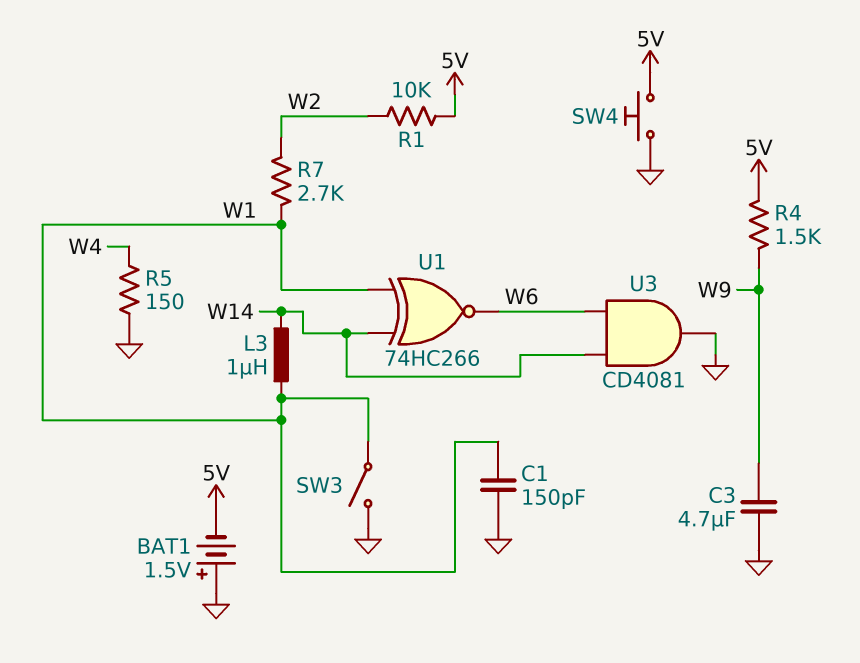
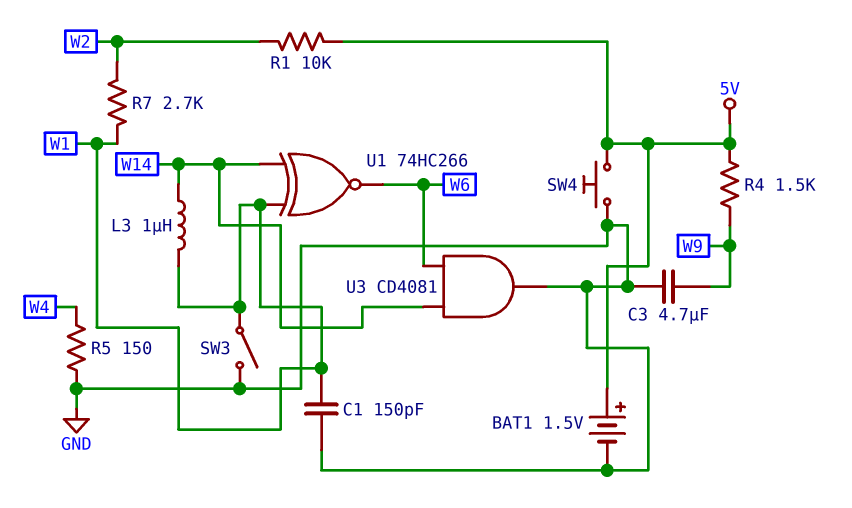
BAT1: 1.5V (plus GND, minus 5V) -> 1.5V (plus 5V, minus GND)

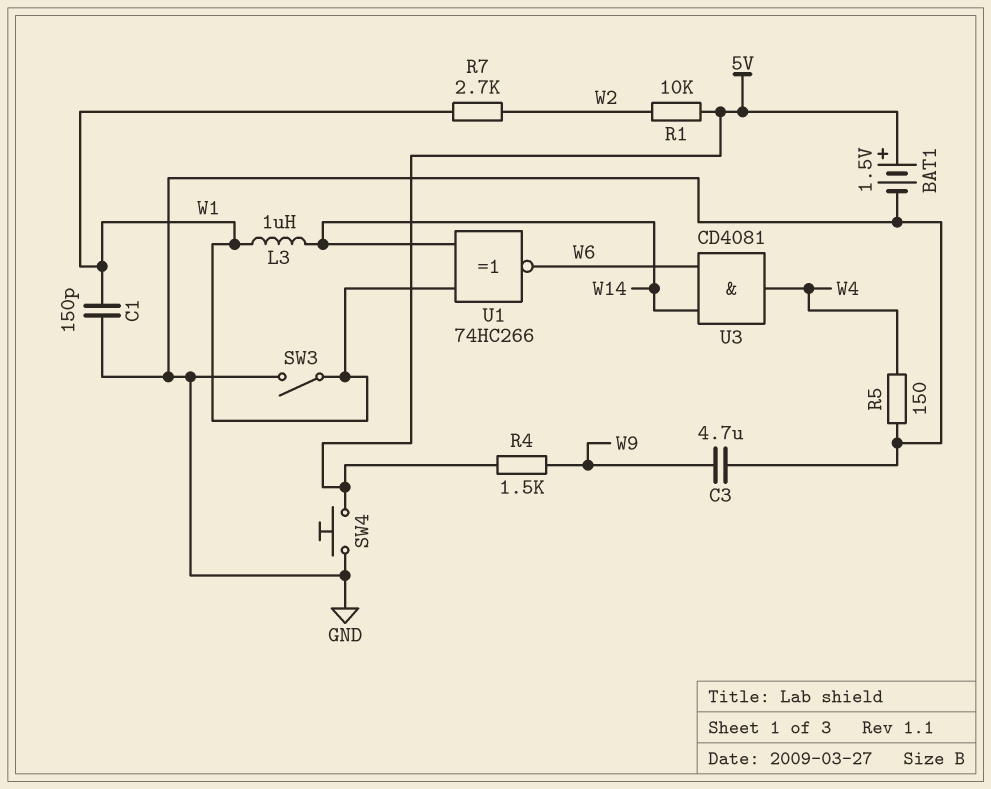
U3: AND CD4081 (in W6, in W14, out GND) -> AND CD4081 (in W6, in W14, out W4)

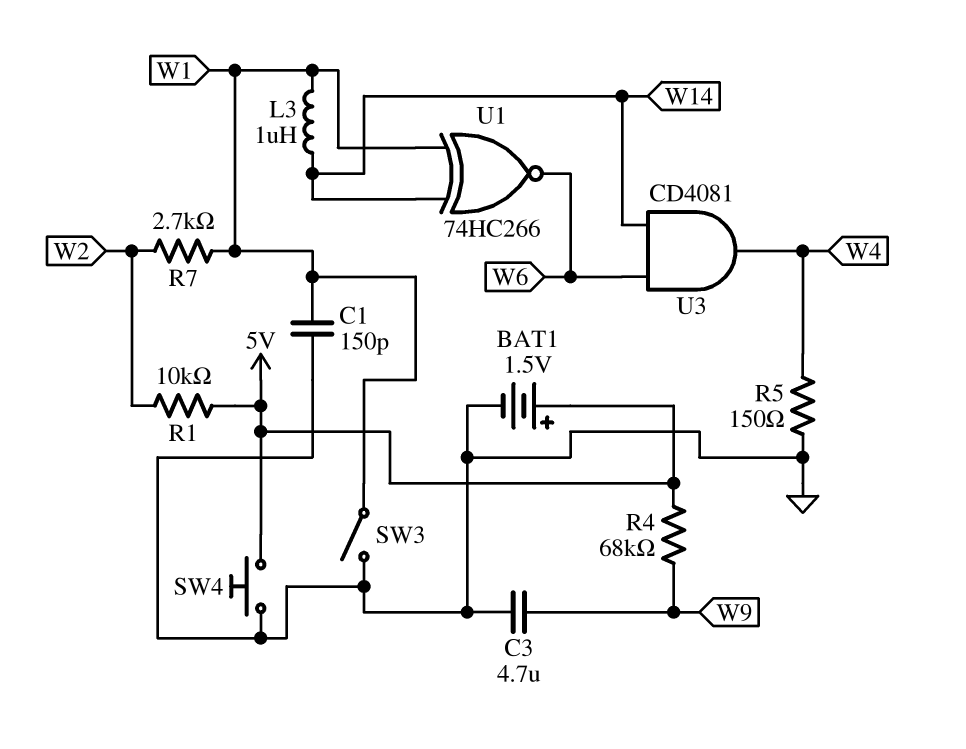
R4: 1.5k (5V, W9) -> 68k (5V, W9)

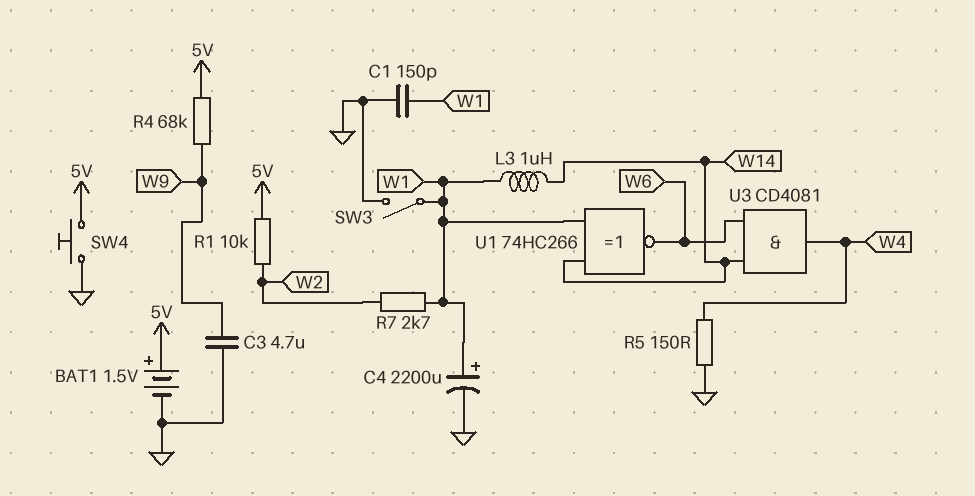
C4: none -> 2200uF (plus W1, minus GND)

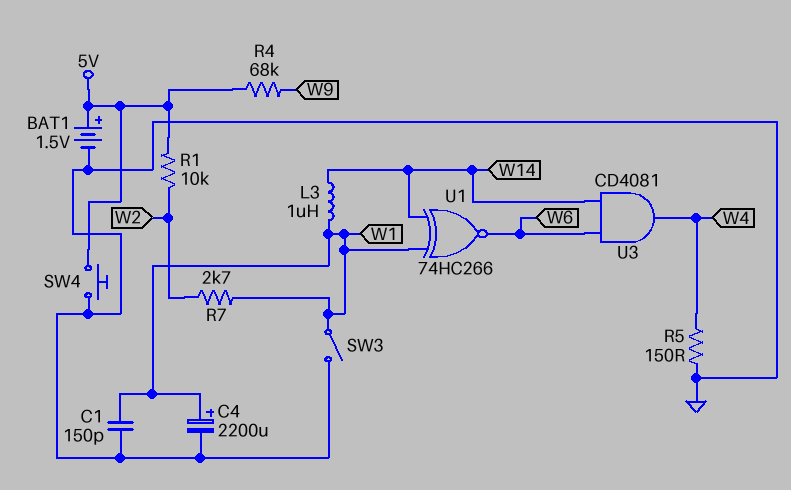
C3: 4.7uF (GND, W9) -> none

